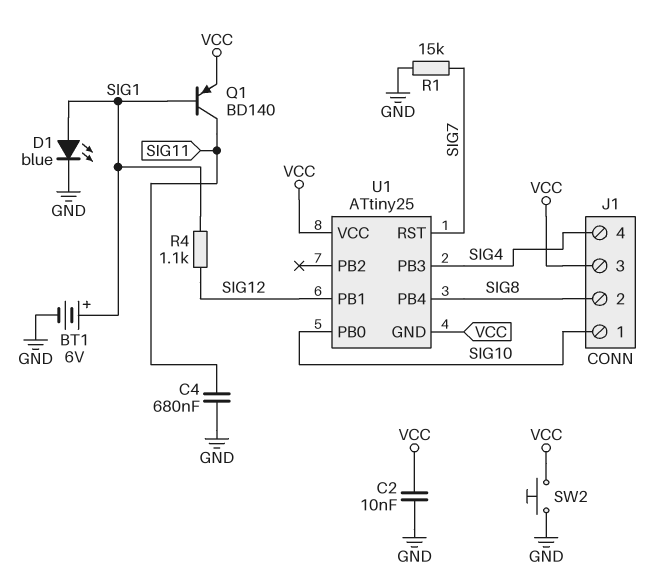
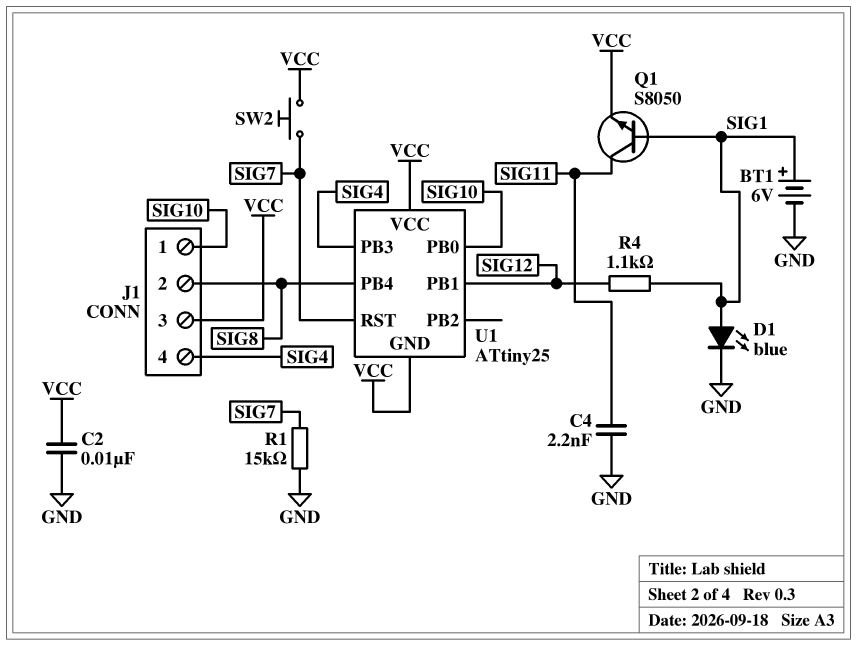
C4: 680nF (GND, SIG11) -> 2.2nF (GND, SIG11)
Q1: PNP BD140 (B SIG1, C SIG11, E VCC) -> NPN S8050 (B SIG1, C SIG11, E VCC)
SW2: button (GND, VCC) -> button (SIG7, VCC)

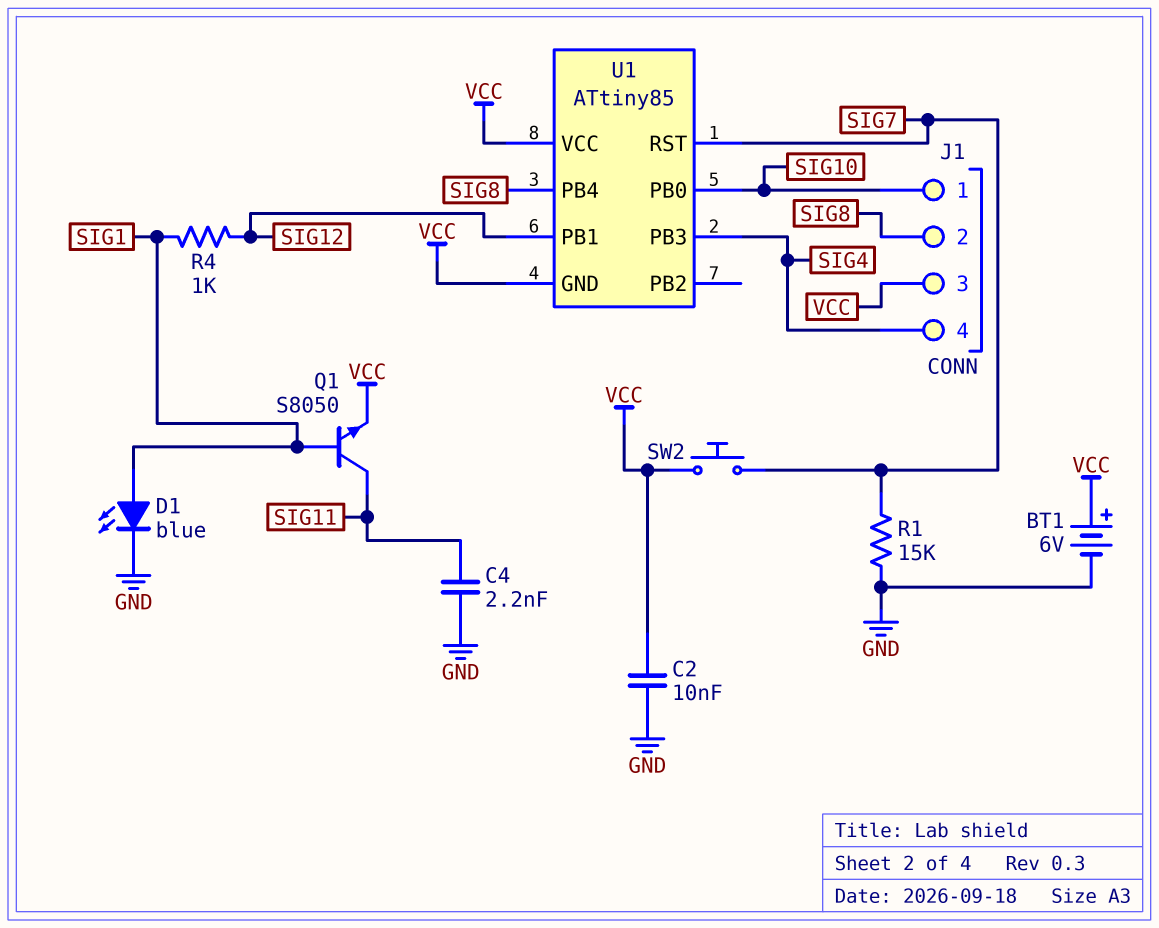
BT1: 6V (plus SIG1, minus GND) -> 6V (plus VCC, minus GND)
R4: 1.1k (SIG1, SIG12) -> 1k (SIG1, SIG12)
U1: ATtiny25 -> ATtiny85

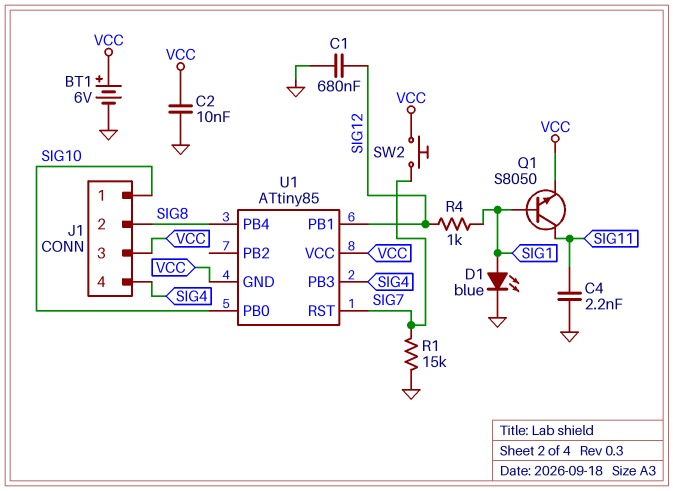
C1: none -> 680nF (GND, SIG12)

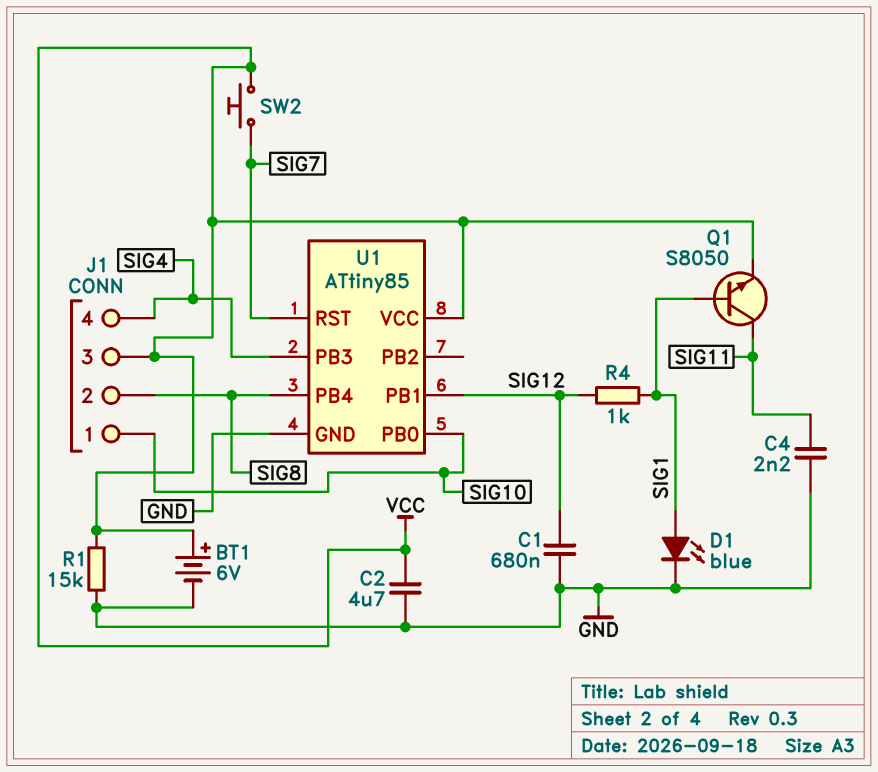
C2: 10nF (GND, VCC) -> 4.7uF (GND, VCC)
R1: 15k (GND, SIG7) -> 15k (GND, VCC)
U1 pin GND: VCC -> GND

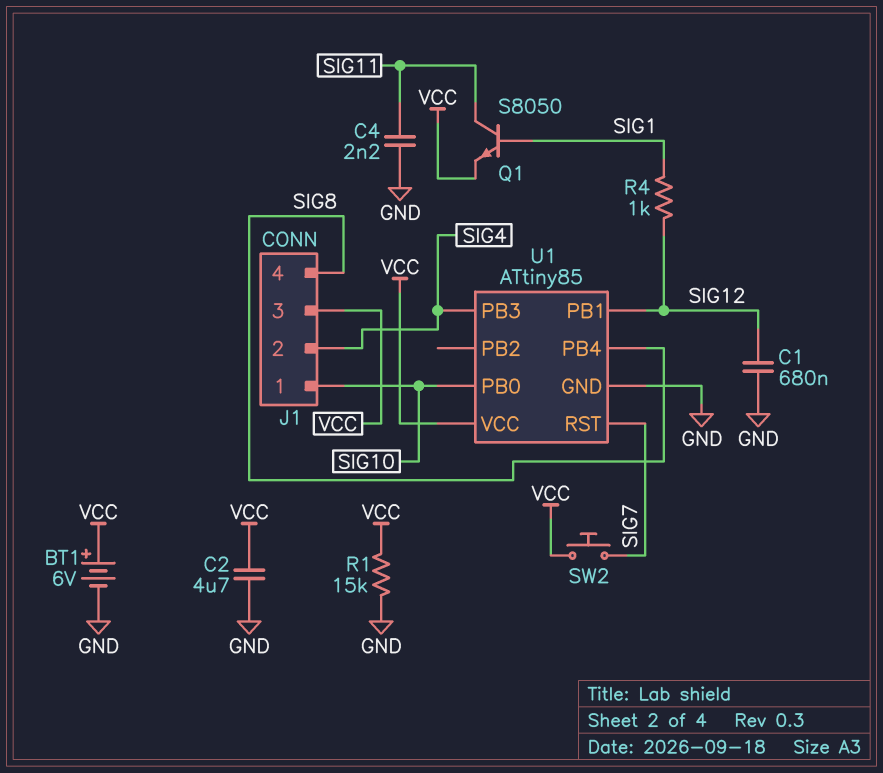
D1: LED blue (A SIG1, K GND) -> none
J1 pin 2: SIG8 -> SIG4
J1 pin 4: SIG4 -> SIG8

